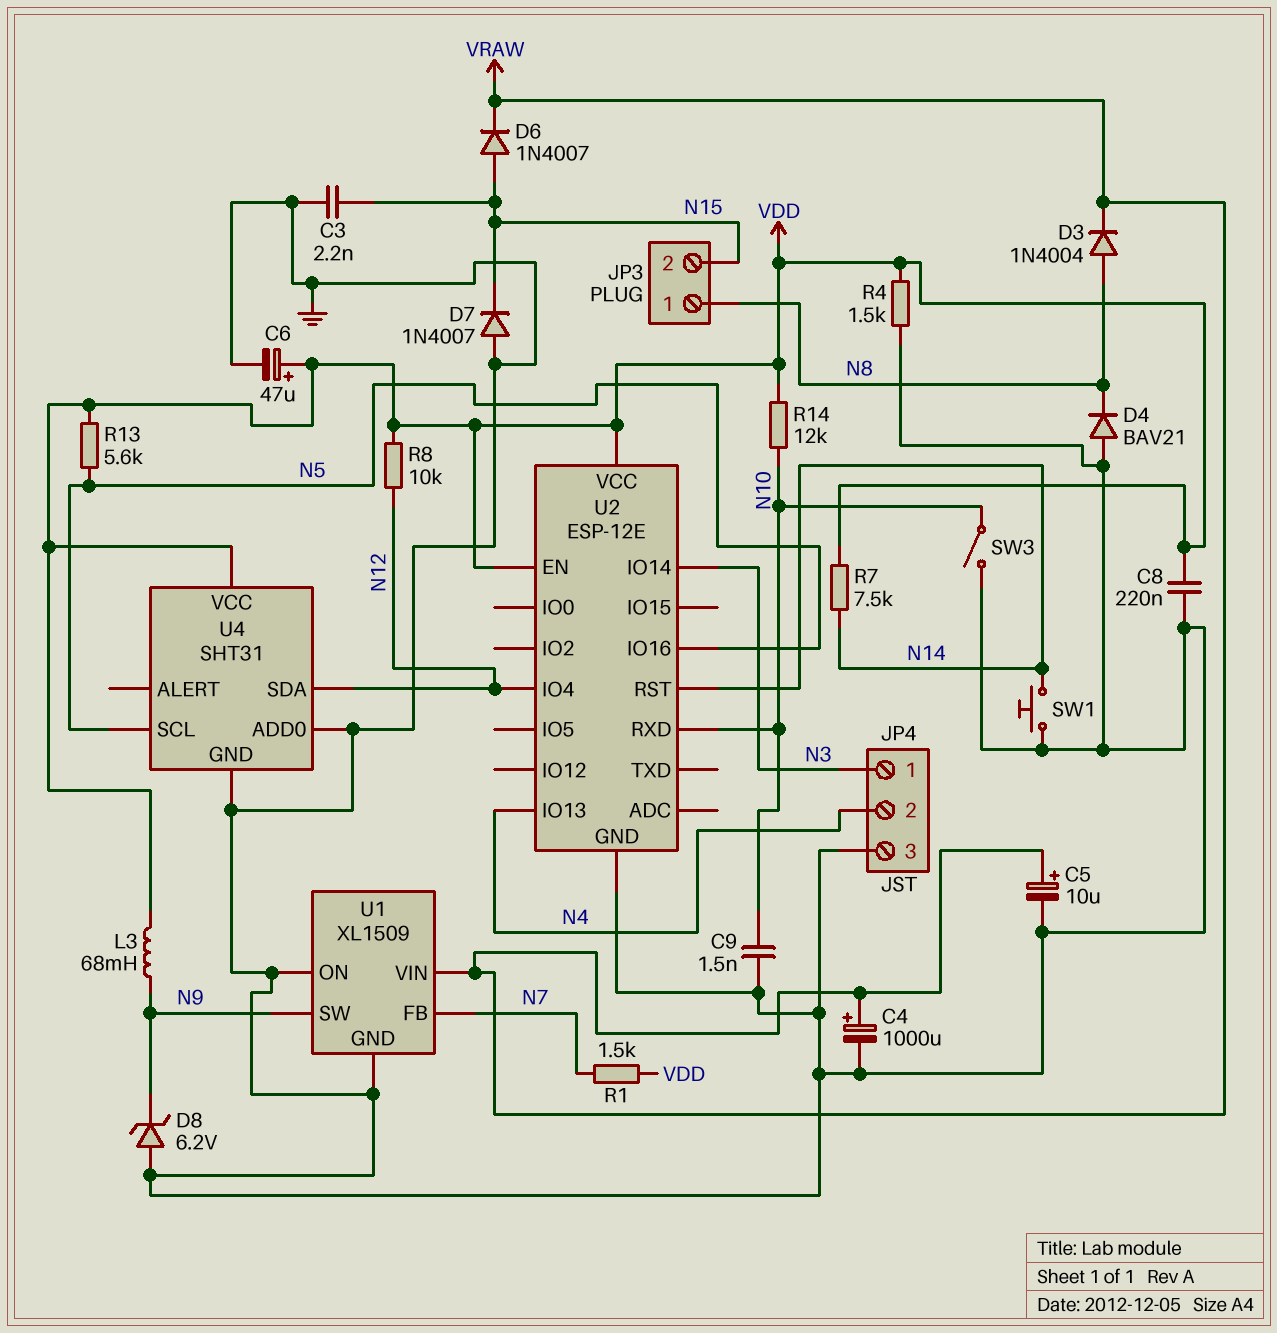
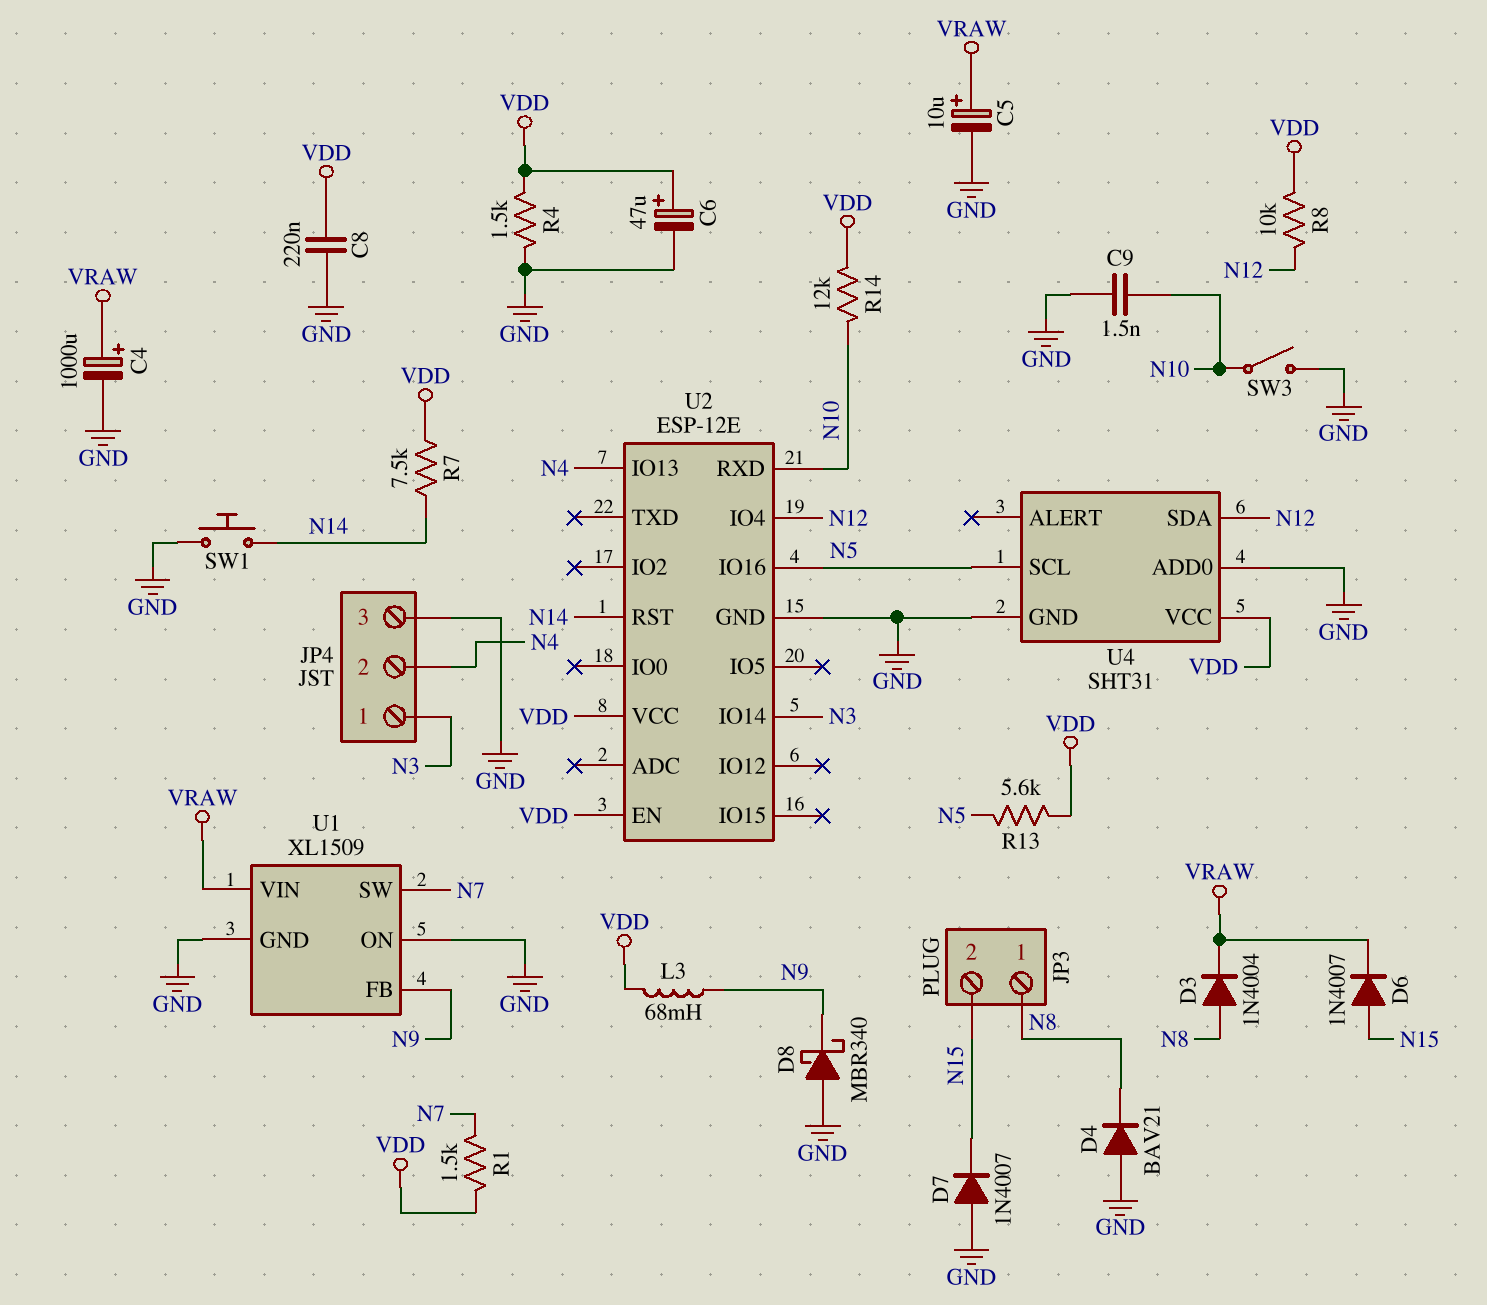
C3: 2.2nF (GND, N15) -> none
D8: zener 6.2V (A GND, K N9) -> schottky MBR340 (A GND, K N9)
U1 pin FB: N7 -> N9
U1 pin SW: N9 -> N7

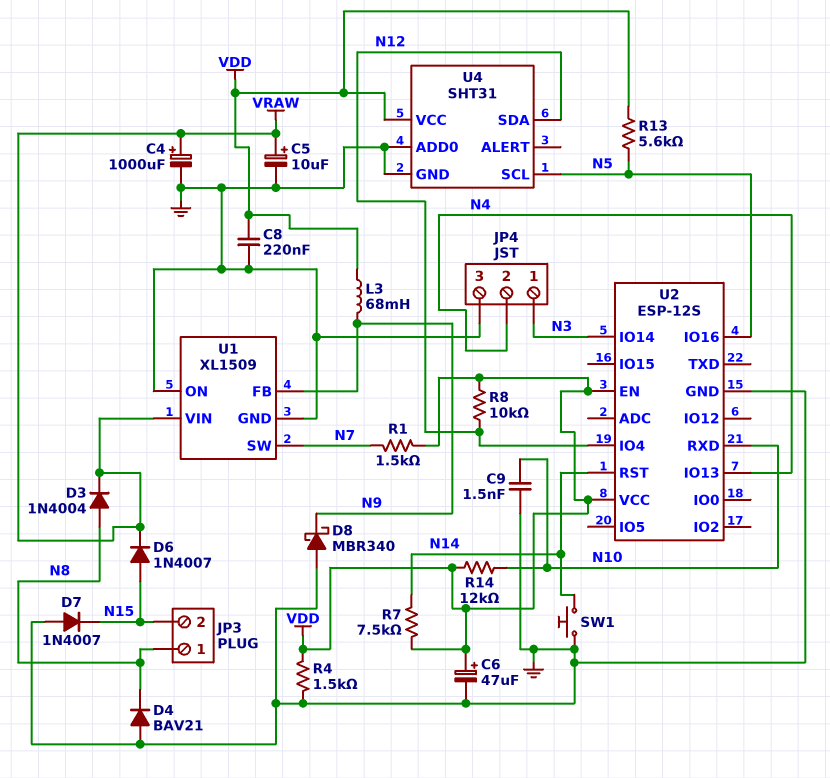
SW3: switch (GND, N10) -> none
U2: ESP-12E -> ESP-12S

